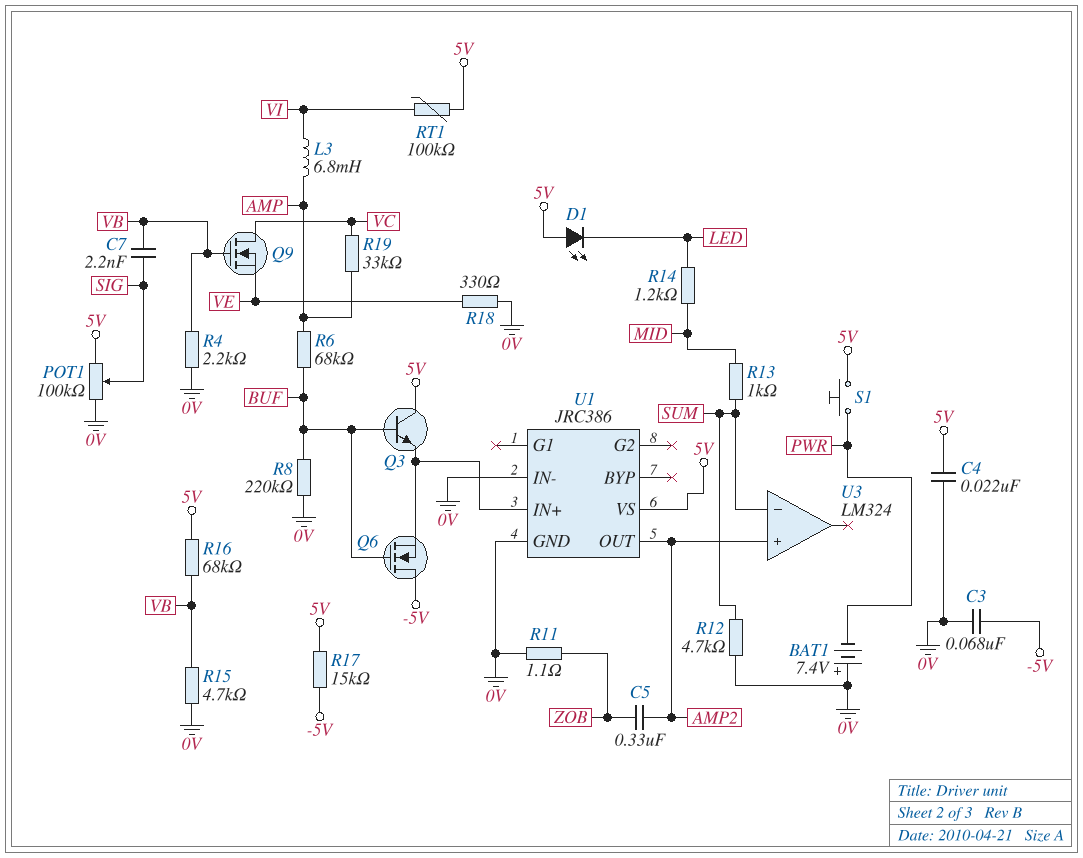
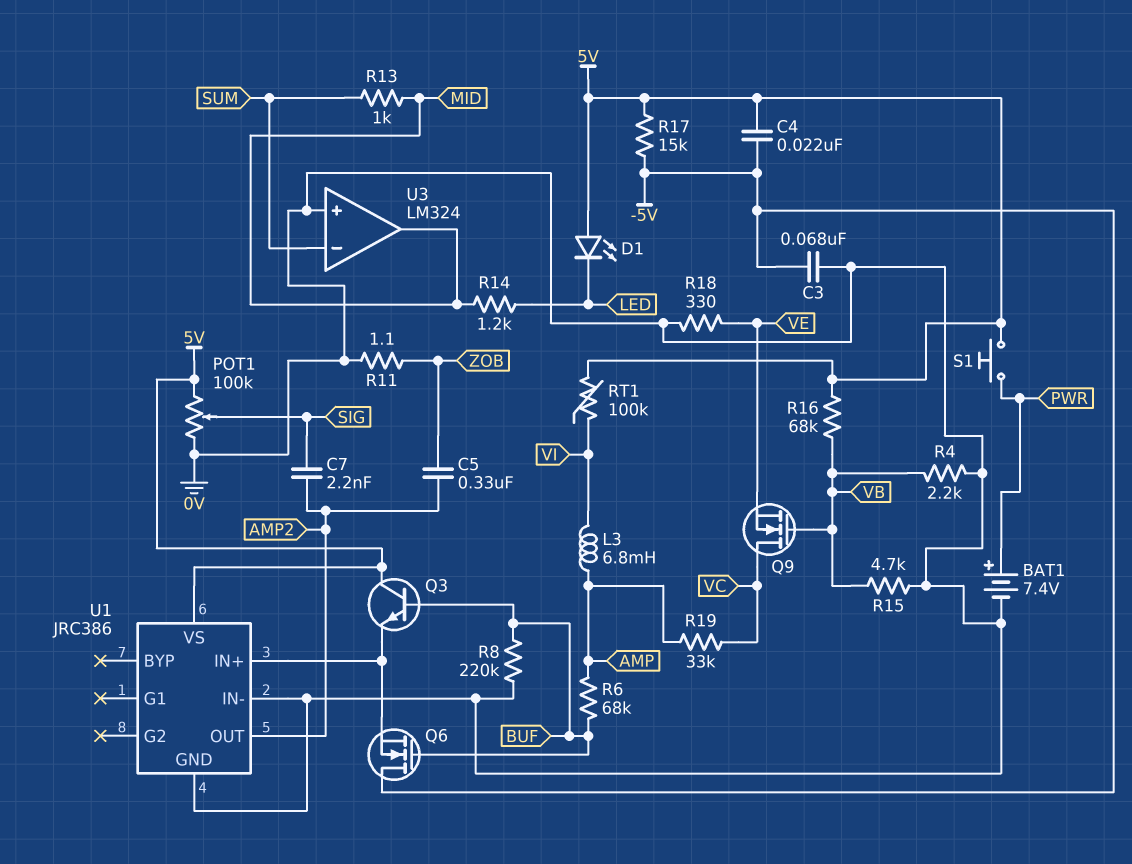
BAT1: 7.4V (plus 0V, minus PWR) -> 7.4V (plus PWR, minus 0V)
C4: 22nF (0V, 5V) -> 22nF (-5V, 5V)
C7: 2.2nF (SIG, VB) -> 2.2nF (AMP2, SIG)
R12: 4.7k (0V, SUM) -> none
U3 pin in+: AMP2 -> 0V
U3 pin out: none -> MID

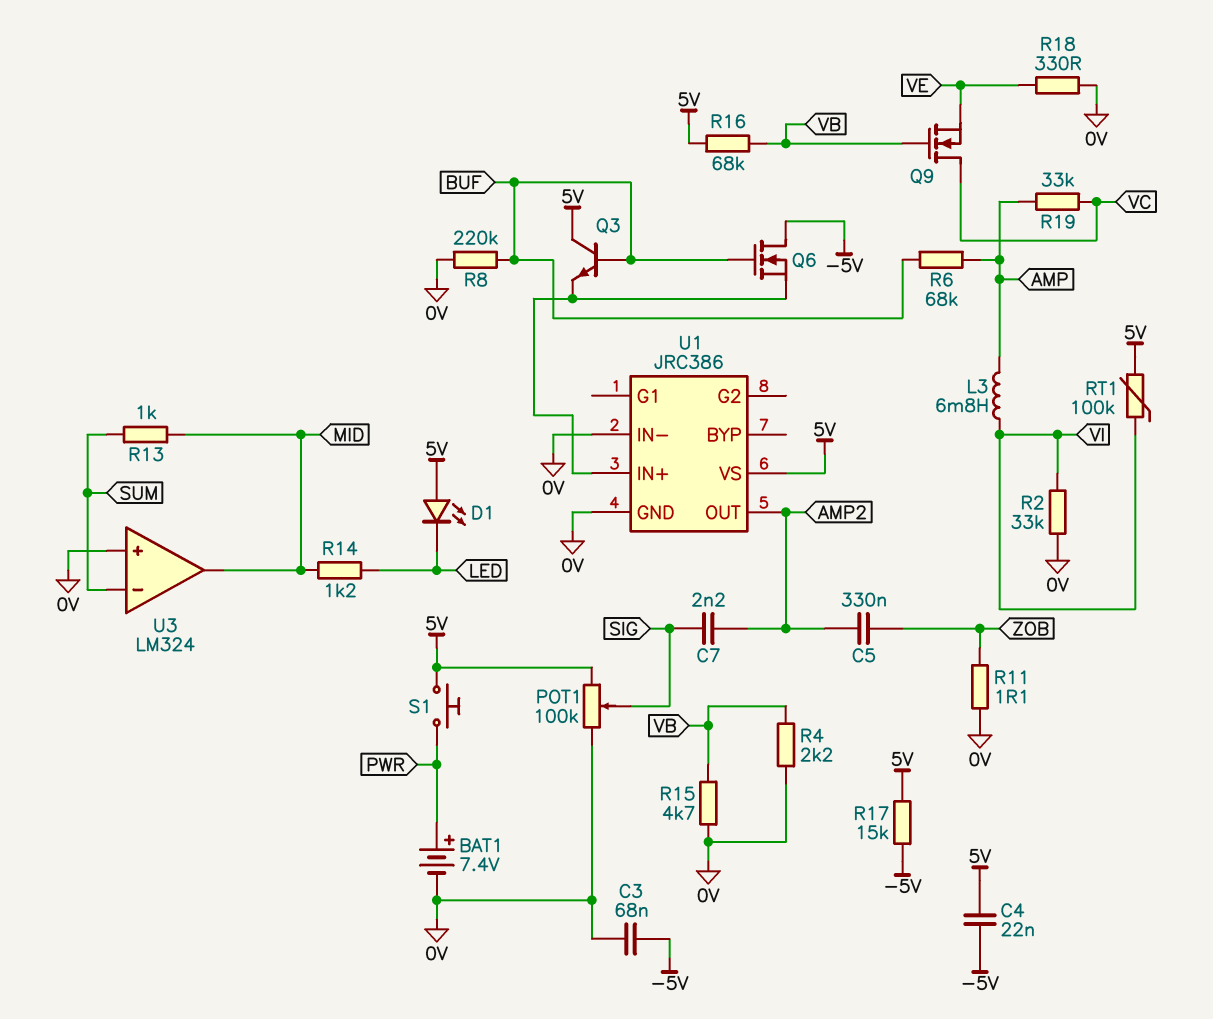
R2: none -> 33k (0V, VI)

